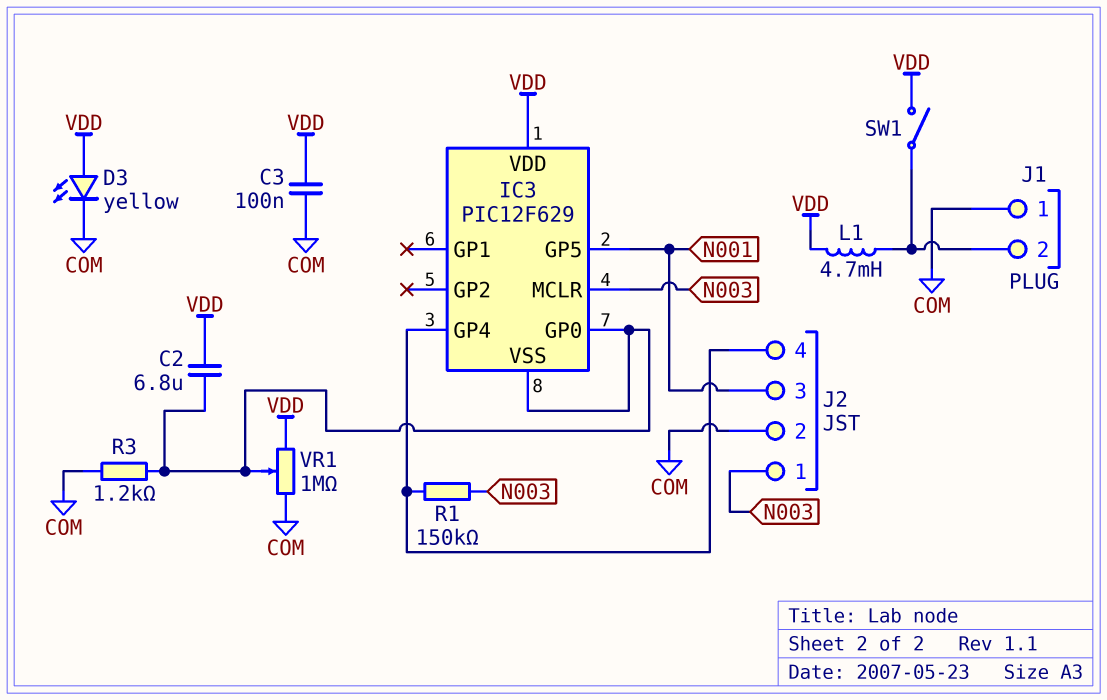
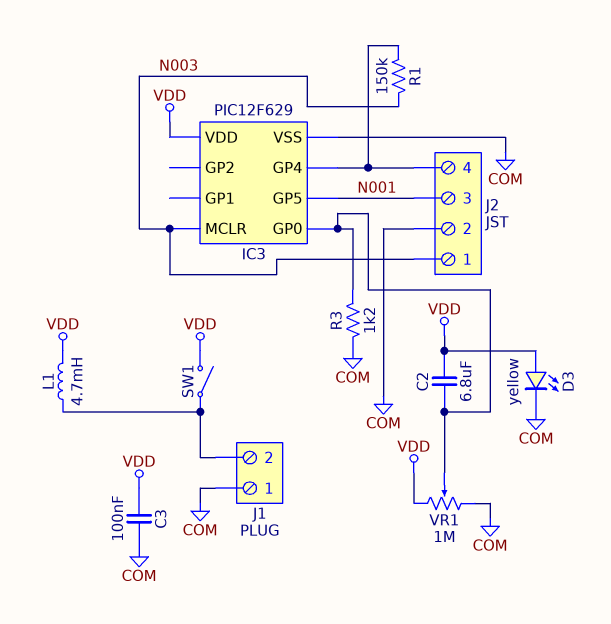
IC3 pin VSS: IC3/GP0 -> COM

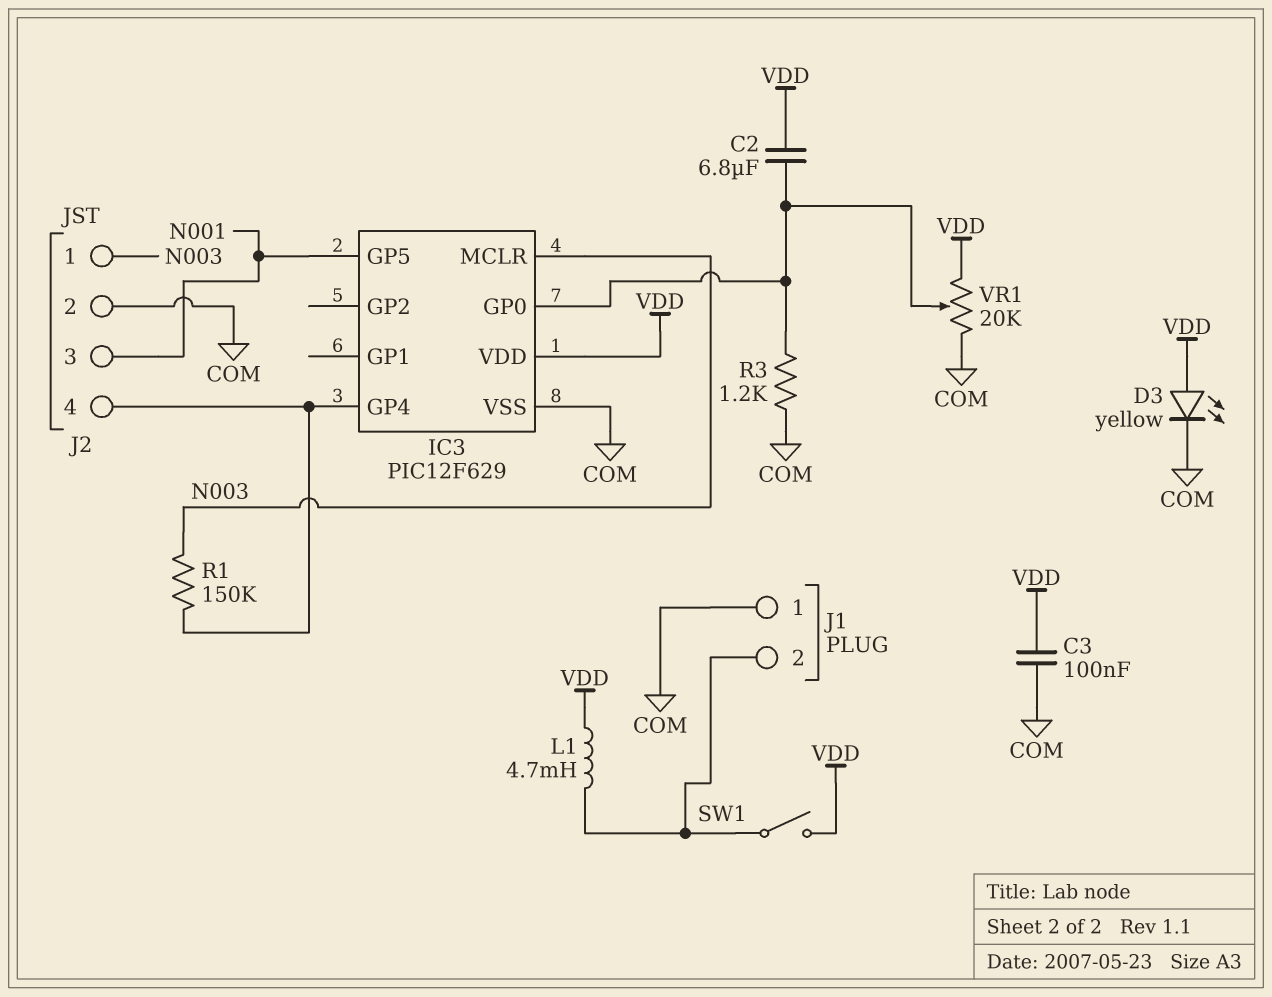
VR1: 1M (COM, VDD, wiper IC3/GP0) -> 20k (COM, VDD, wiper IC3/GP0)

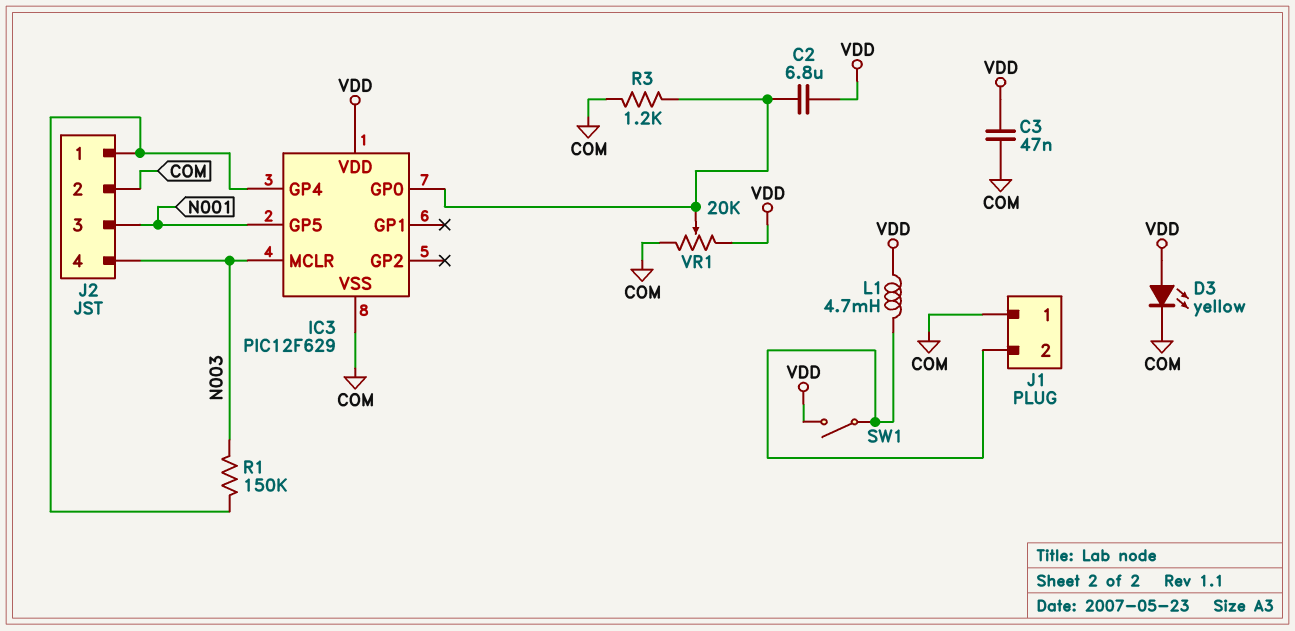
C3: 100nF (COM, VDD) -> 47nF (COM, VDD)
J2 pin 1: N003 -> IC3/GP4
J2 pin 4: IC3/GP4 -> N003

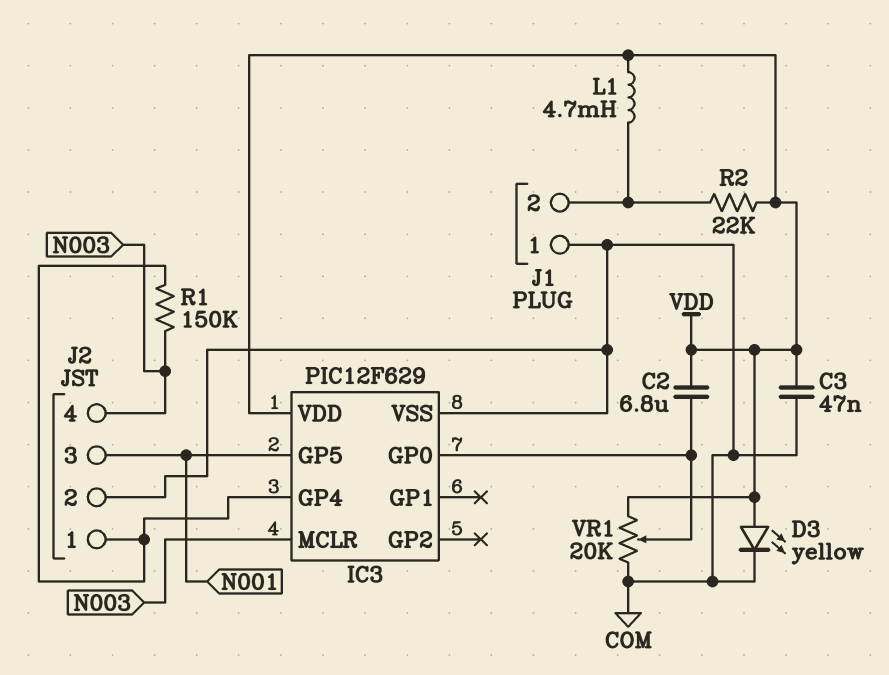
R2: none -> 22k (J1/2, VDD)
R3: 1.2k (COM, IC3/GP0) -> none
SW1: switch (J1/2, VDD) -> none

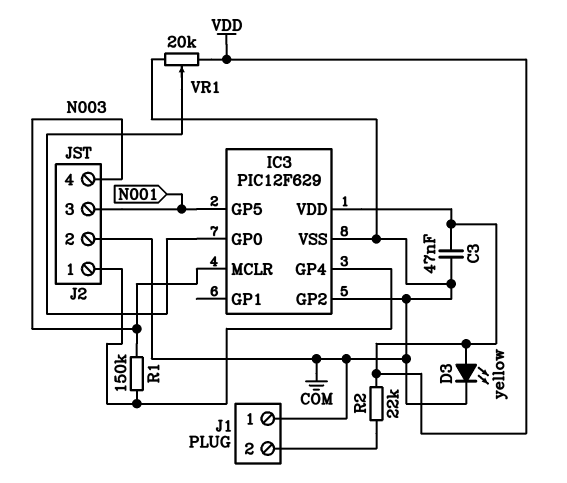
C2: 6.8uF (IC3/GP0, VDD) -> none
IC3 pin GP2: none -> COM
L1: 4.7mH (J1/2, VDD) -> none

